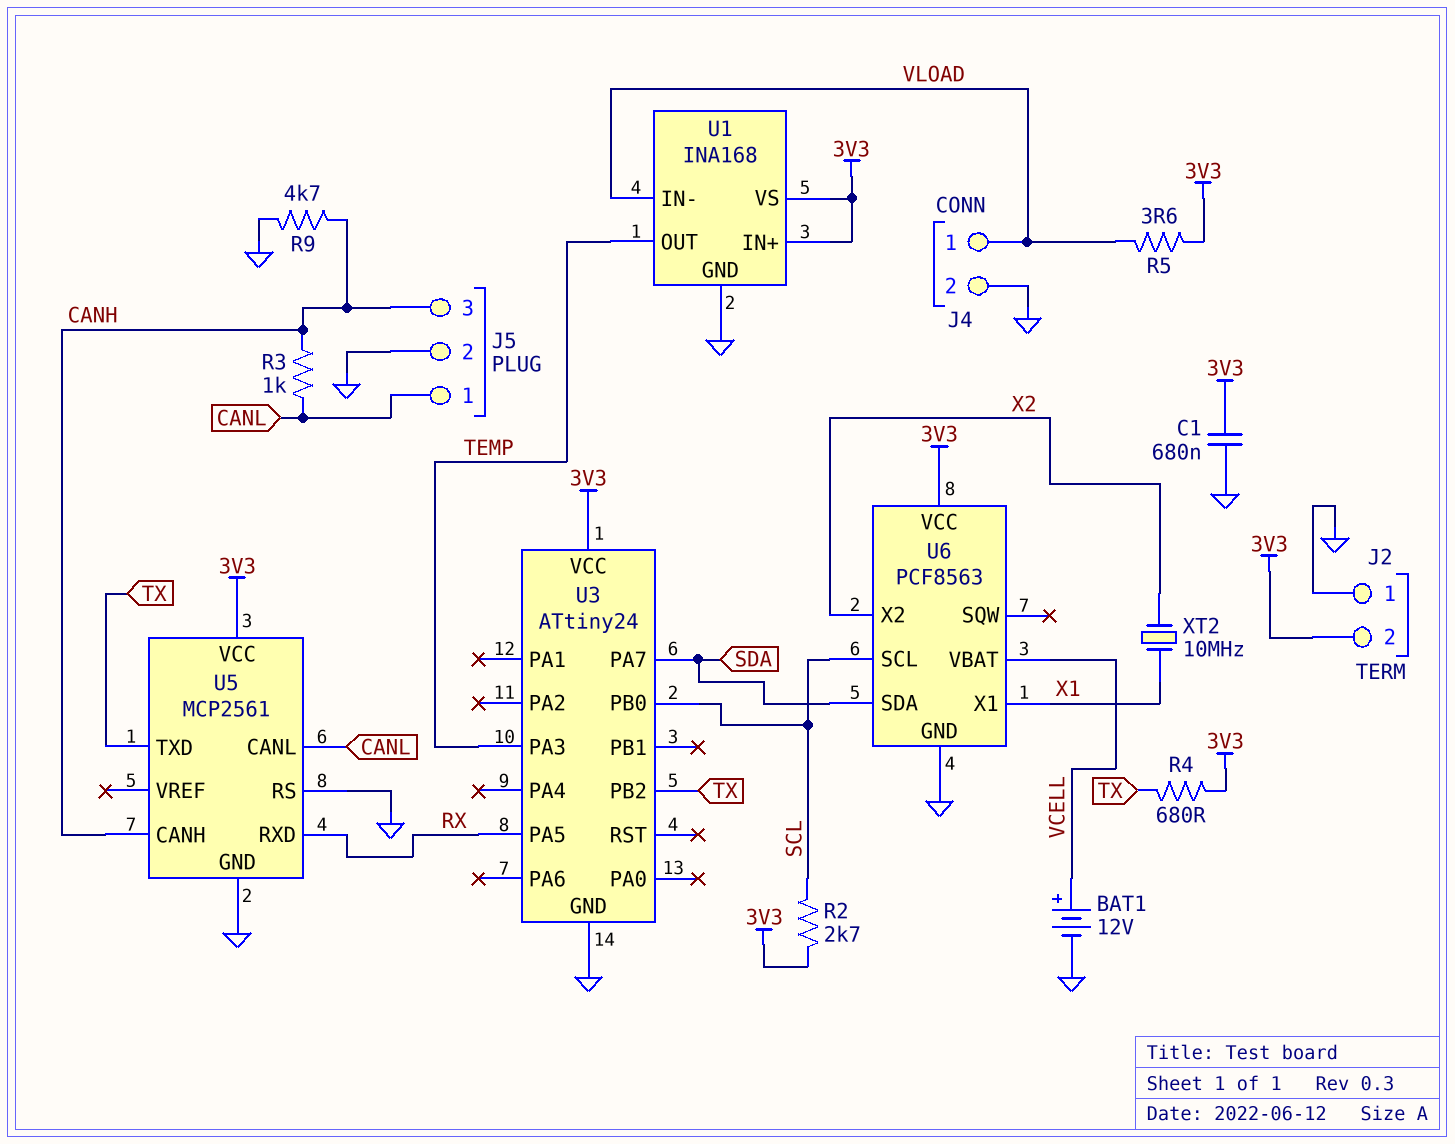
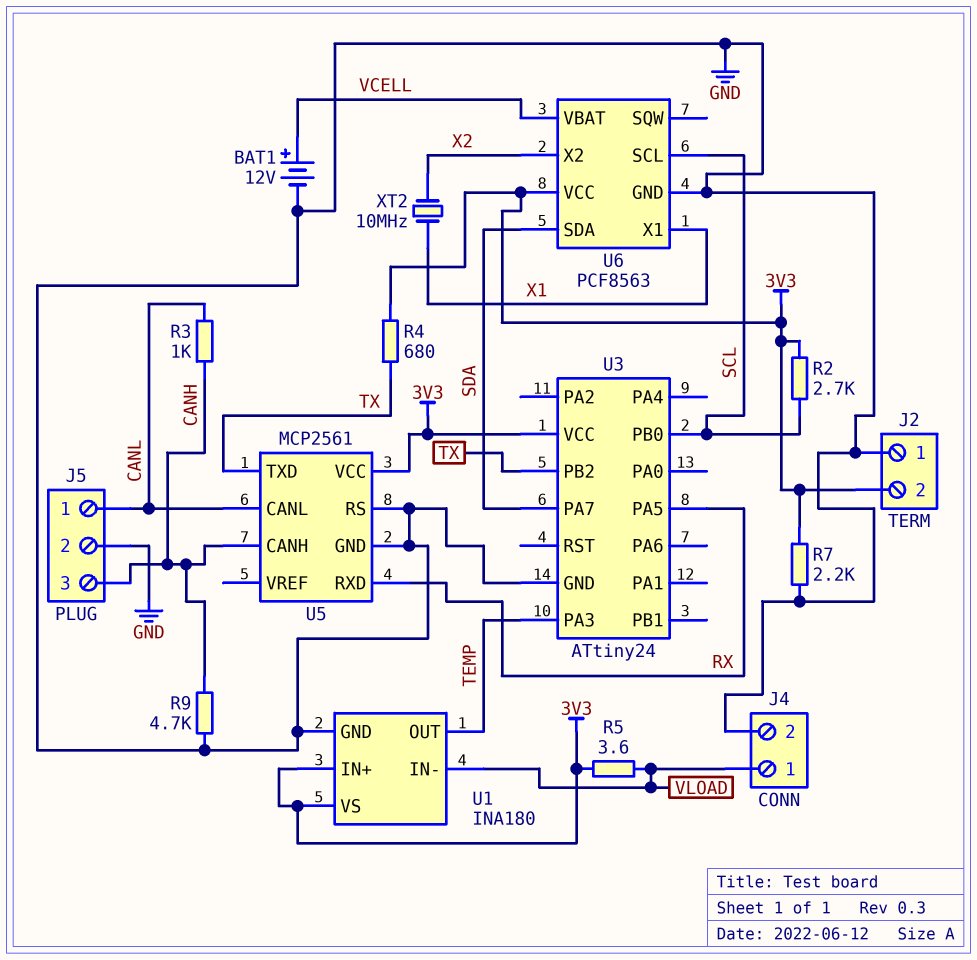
C1: 680nF (3V3, GND) -> none
R7: none -> 2.2k (3V3, GND)
U1: INA168 -> INA180

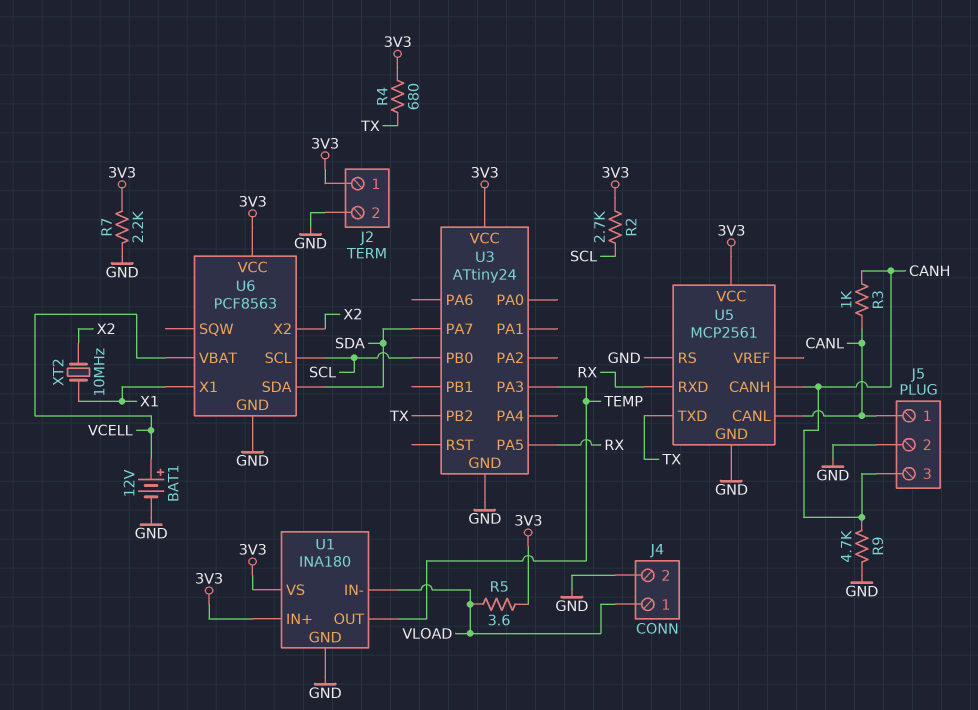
J2 pin 1: GND -> 3V3
J2 pin 2: 3V3 -> GND

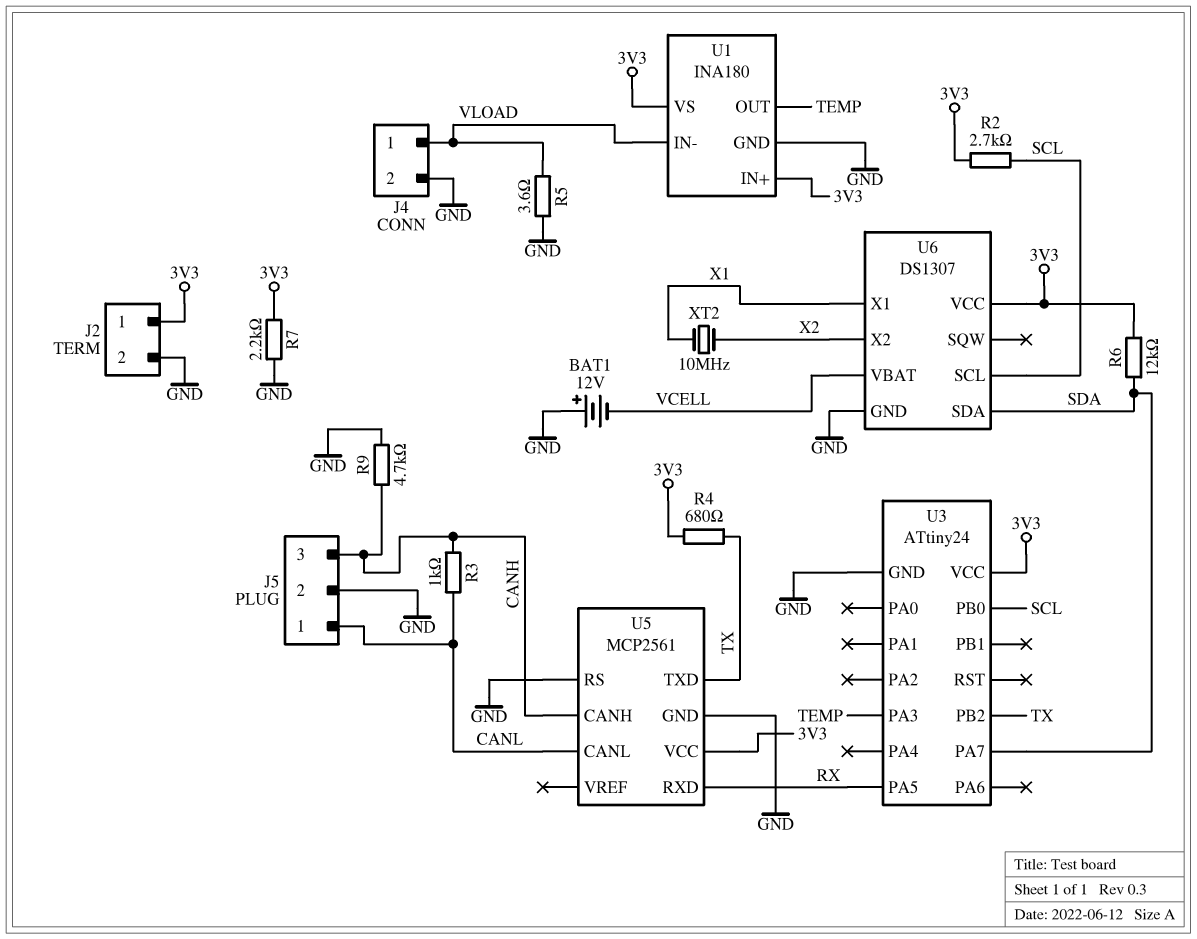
BAT1: 12V (plus VCELL, minus GND) -> 12V (plus GND, minus VCELL)
R5: 3.6 (3V3, VLOAD) -> 3.6 (GND, VLOAD)
R6: none -> 12k (3V3, SDA)
U6: PCF8563 -> DS1307

